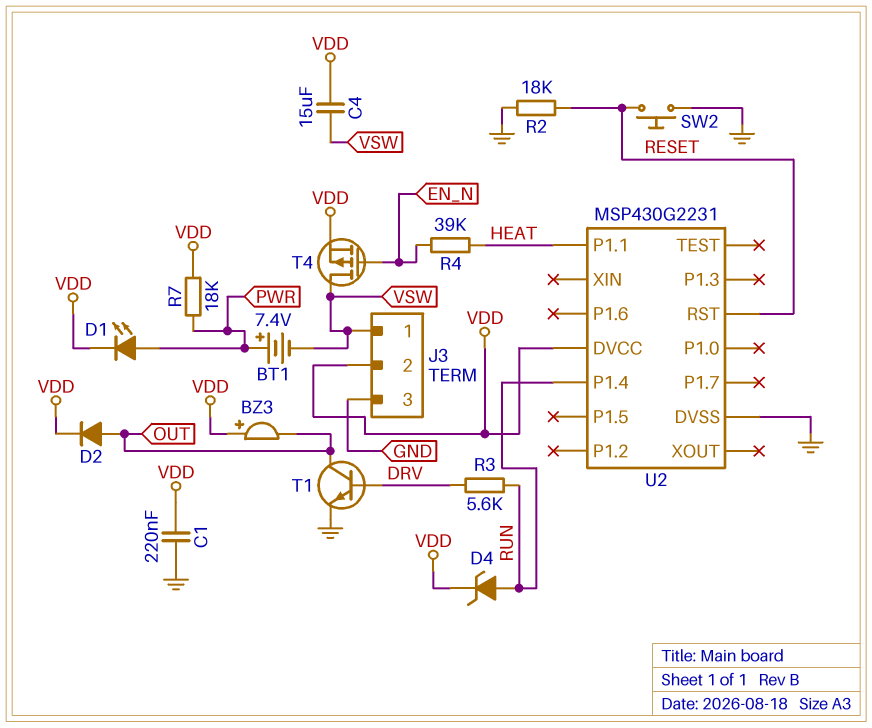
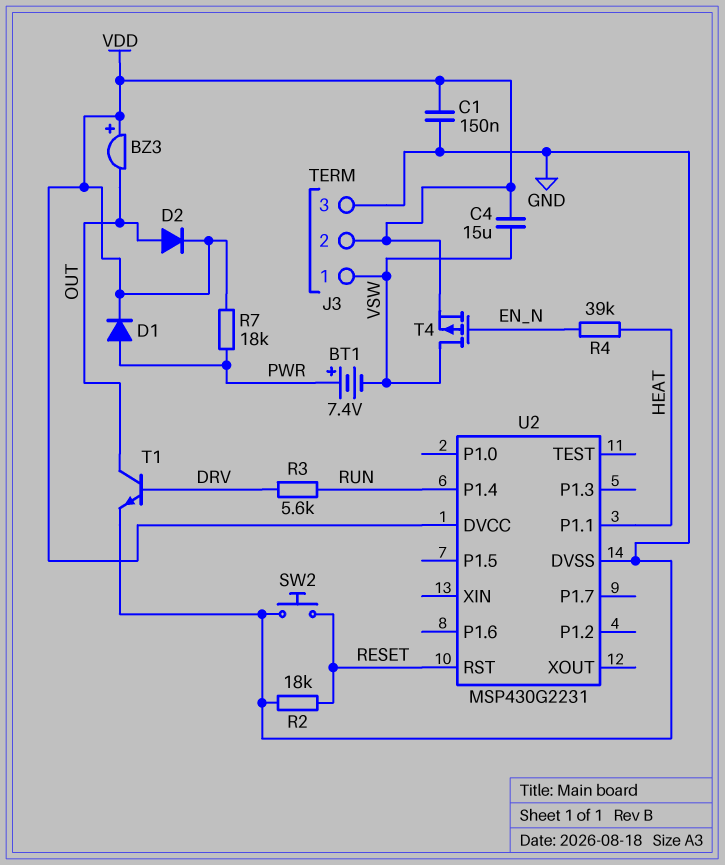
C1: 220nF (GND, VDD) -> 150nF (GND, VDD)
D1: LED (A PWR, K VDD) -> diode (A PWR, K VDD)
D4: zener (A RUN, K VDD) -> none

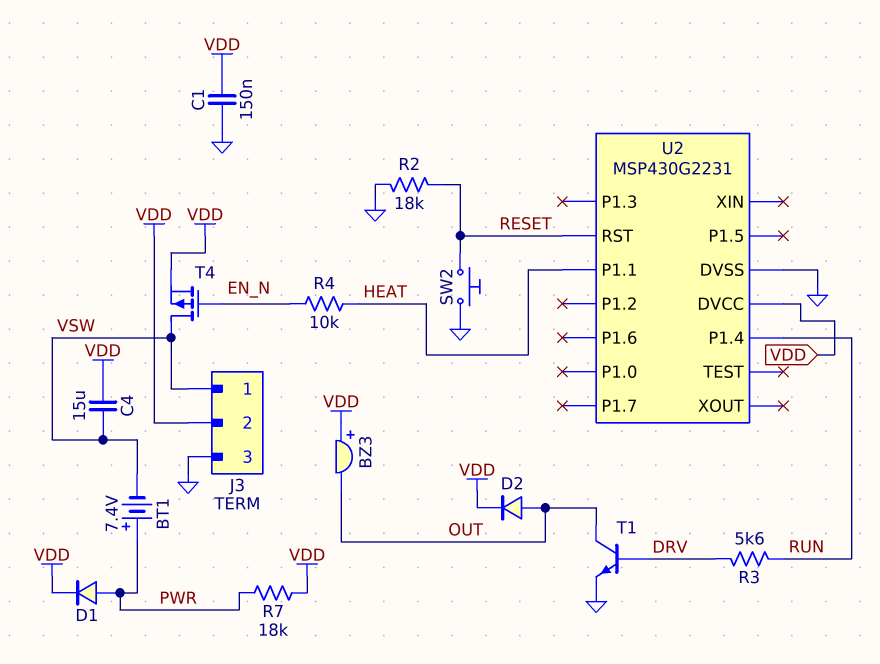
R4: 39k (EN_N, HEAT) -> 10k (EN_N, HEAT)

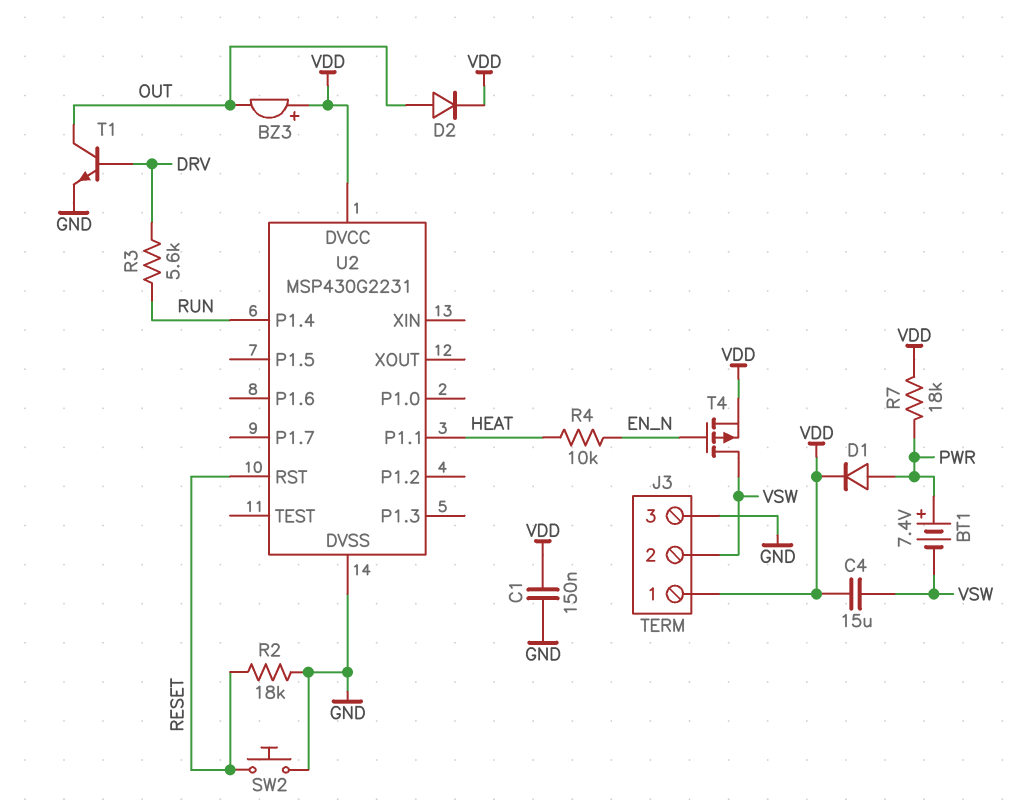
J3 pin 1: VSW -> VDD
J3 pin 2: VDD -> VSW

